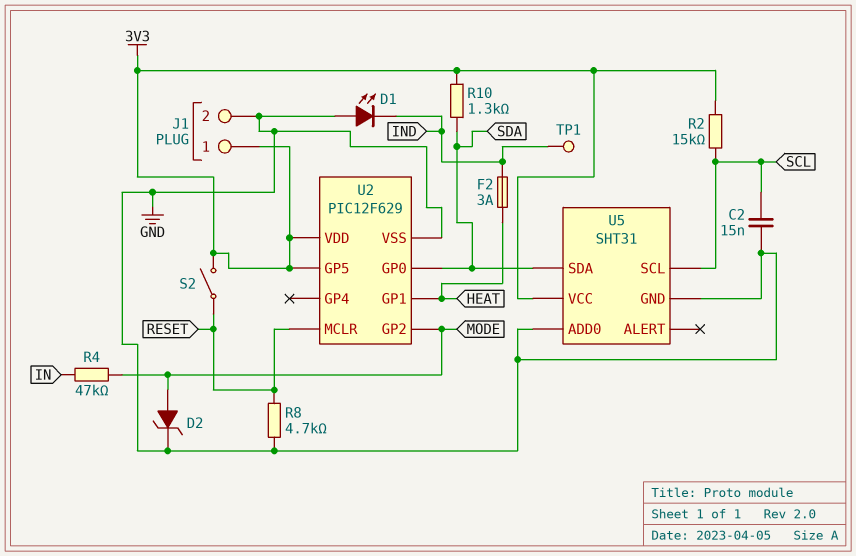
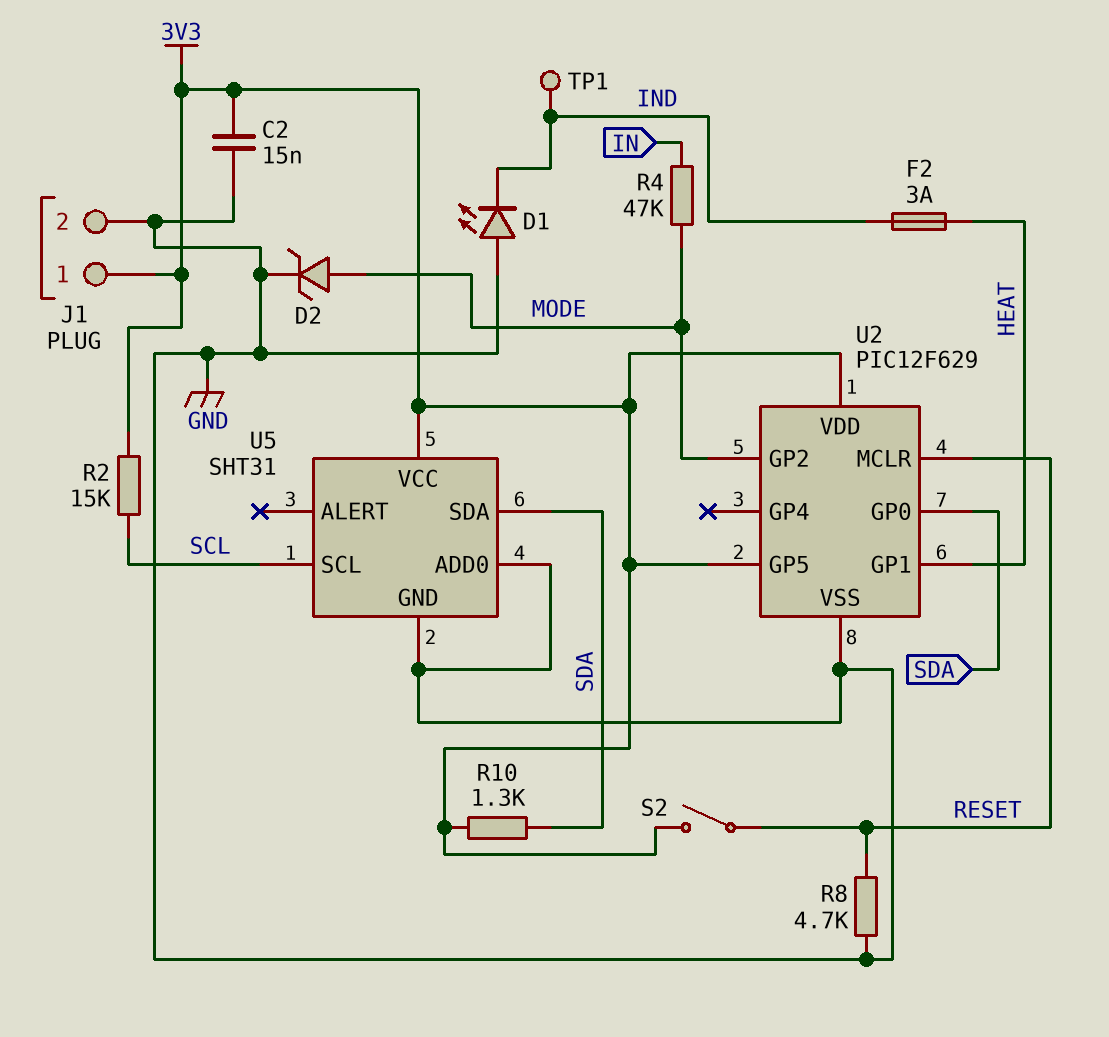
C2: 15nF (GND, SCL) -> 15nF (3V3, GND)

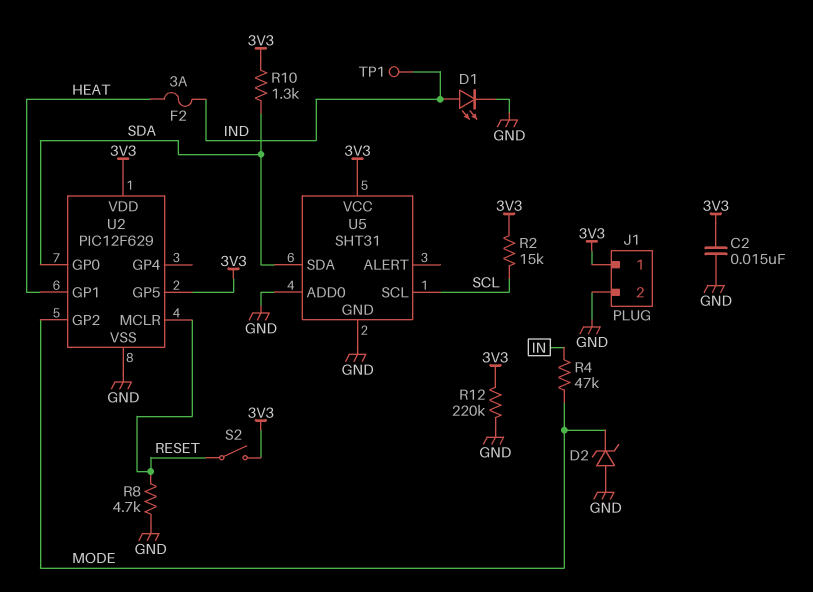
D1: LED (A GND, K IND) -> LED (A IND, K GND)
D2: zener (A MODE, K GND) -> zener (A GND, K MODE)
R12: none -> 220k (3V3, GND)

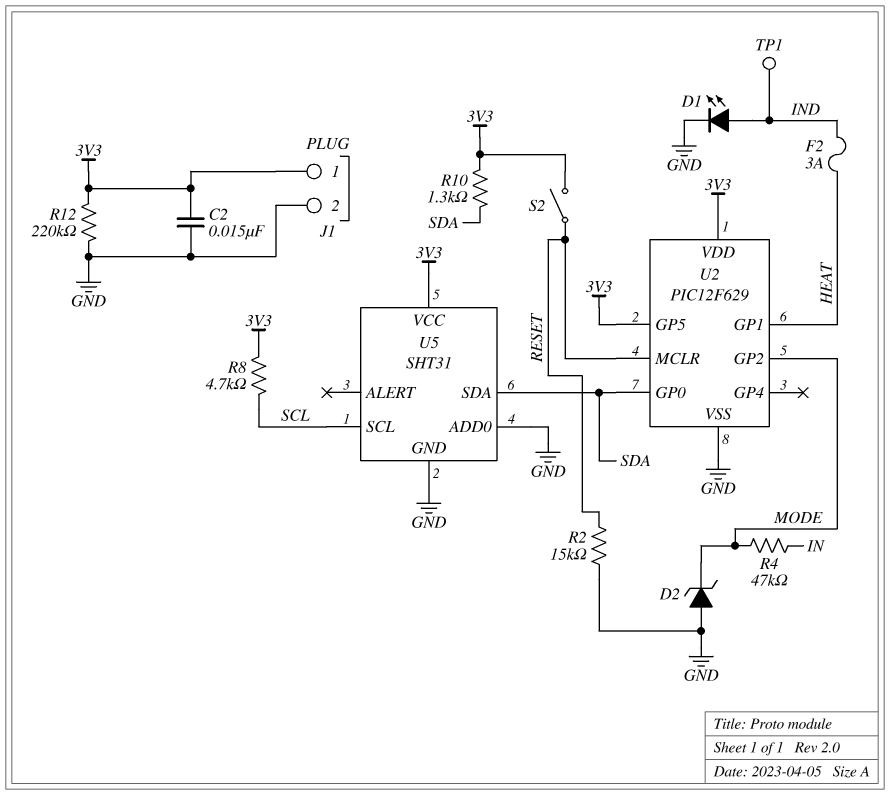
R2: 15k (3V3, SCL) -> 15k (GND, RESET)
R8: 4.7k (GND, RESET) -> 4.7k (3V3, SCL)

